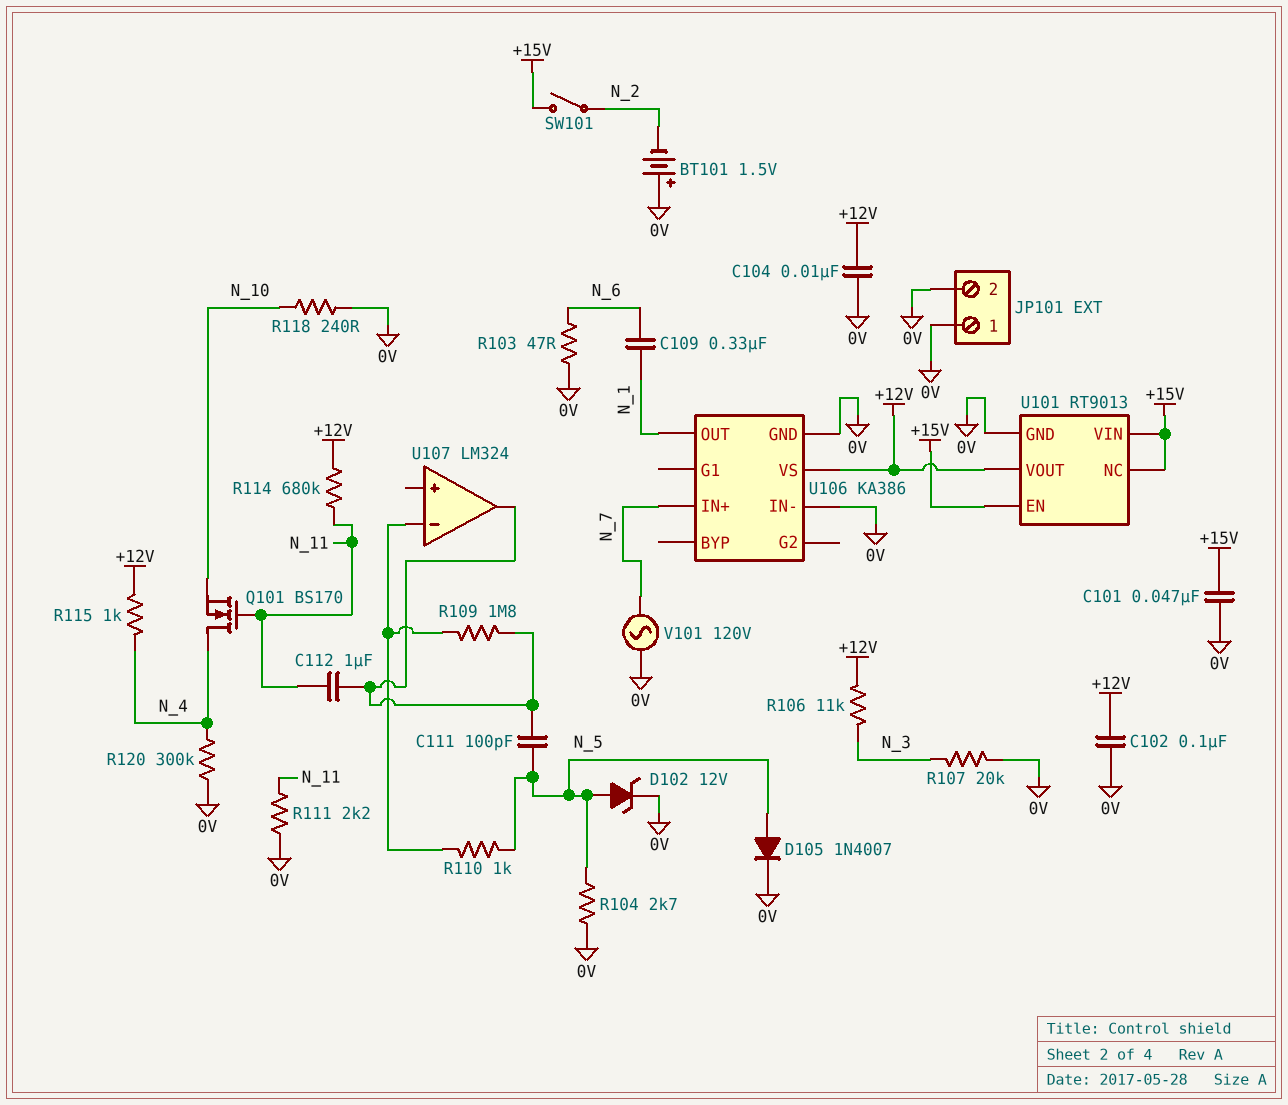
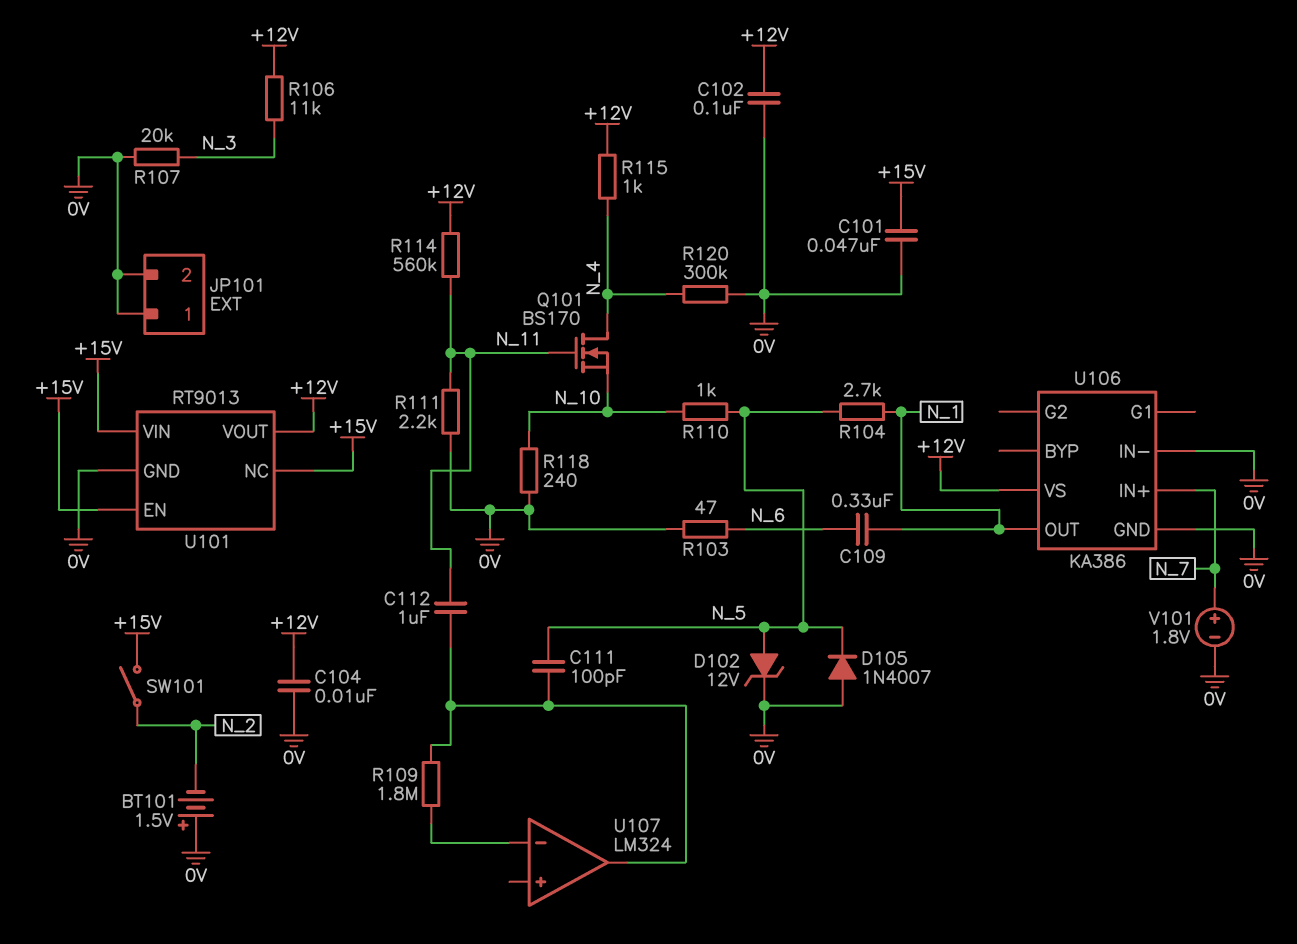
D105: diode 1N4007 (A N_5, K 0V) -> diode 1N4007 (A 0V, K N_5)
R104: 2.7k (0V, N_5) -> 2.7k (N_1, N_5)
R110: 1k (N_5, U107/in-) -> 1k (N_5, N_10)
R114: 680k (+12V, N_11) -> 560k (+12V, N_11)
V101: AC 120V (0V, N_7) -> 1.8V (plus N_7, minus 0V)

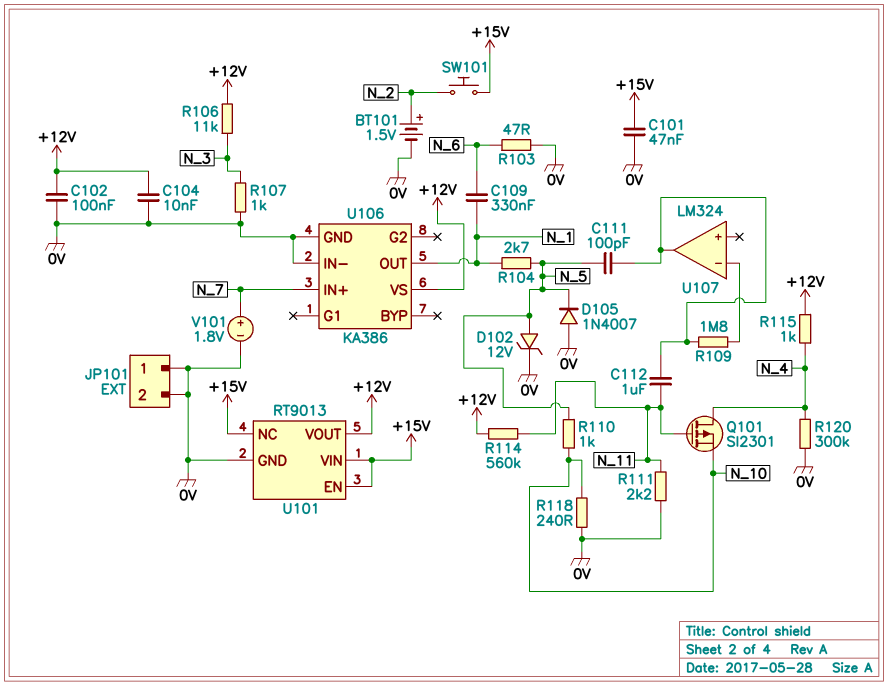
BT101: 1.5V (plus 0V, minus N_2) -> 1.5V (plus N_2, minus 0V)
Q101: NMOS BS170 (G N_11, D N_4, S N_10) -> PMOS SI2301 (G N_11, D N_4, S N_10)
R107: 20k (0V, N_3) -> 1k (0V, N_3)
SW101: switch (+15V, N_2) -> button (+15V, N_2)

